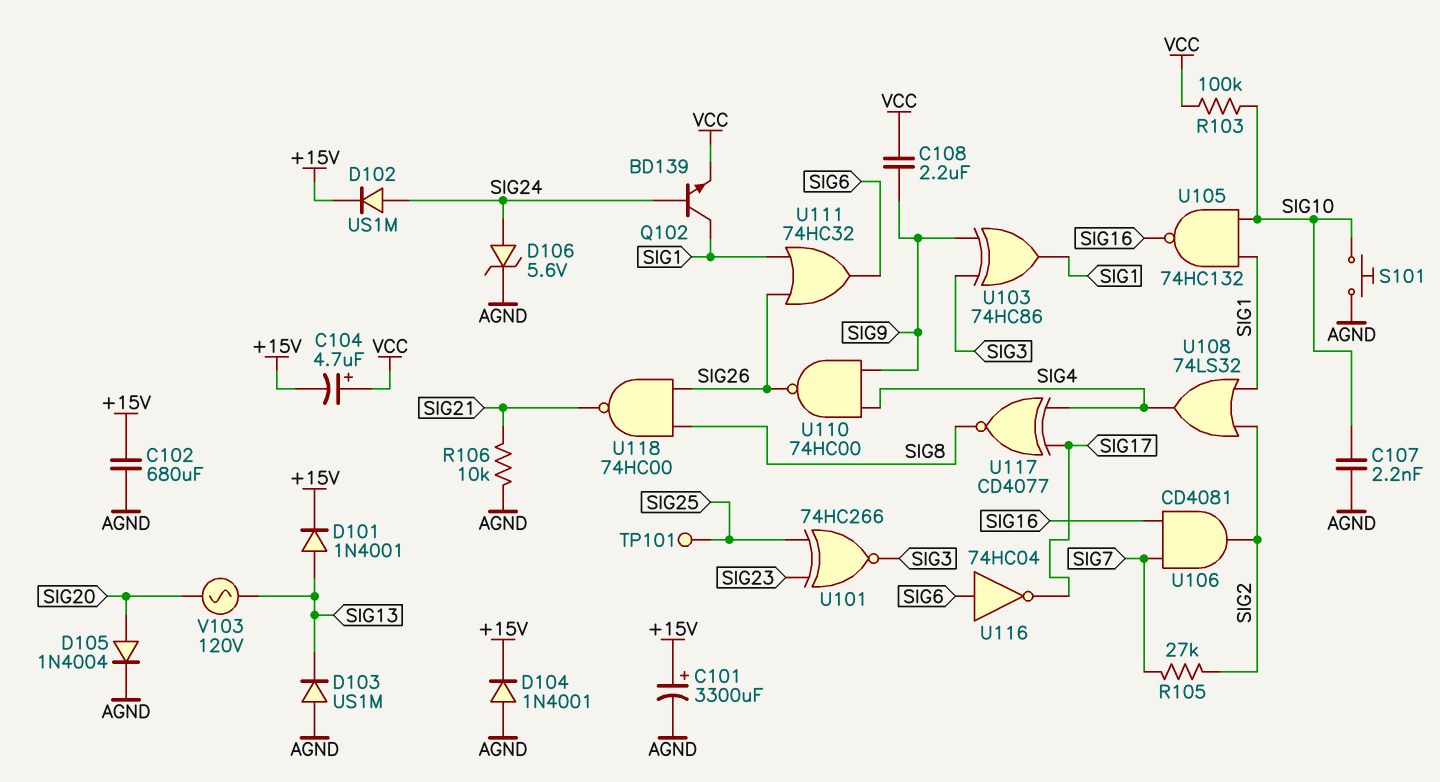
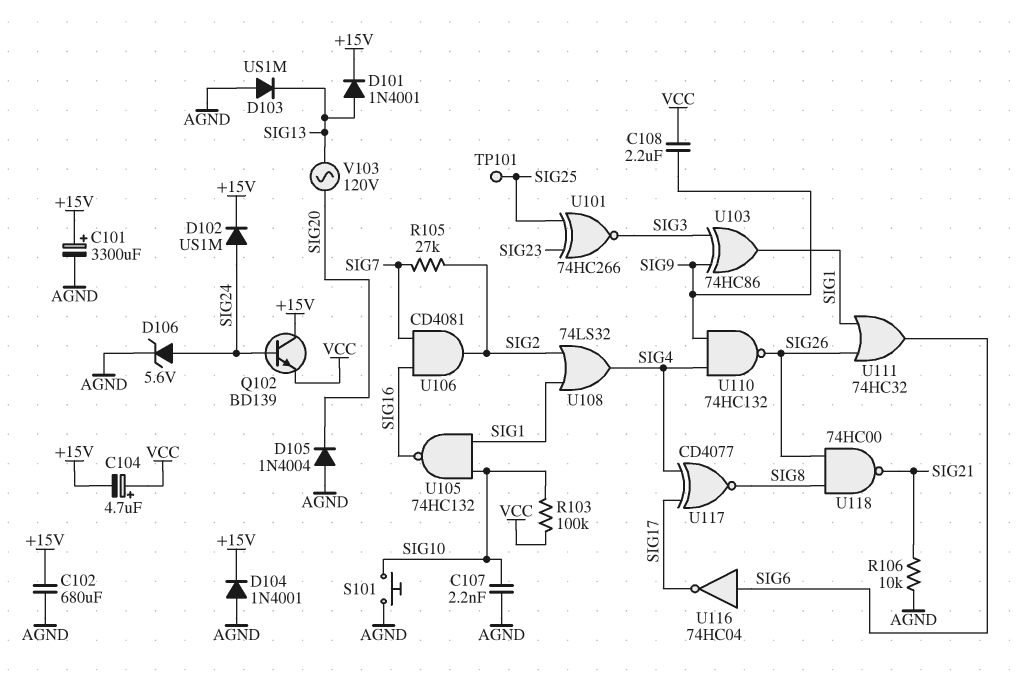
D105: diode 1N4004 (A SIG20, K AGND) -> diode 1N4004 (A AGND, K SIG20)
Q102: NPN BD139 (B SIG24, C SIG1, E VCC) -> NPN BD139 (B SIG24, C +15V, E VCC)
U110: NAND 74HC00 (in SIG4, in SIG9, out SIG26) -> NAND 74HC132 (in SIG4, in SIG9, out SIG26)

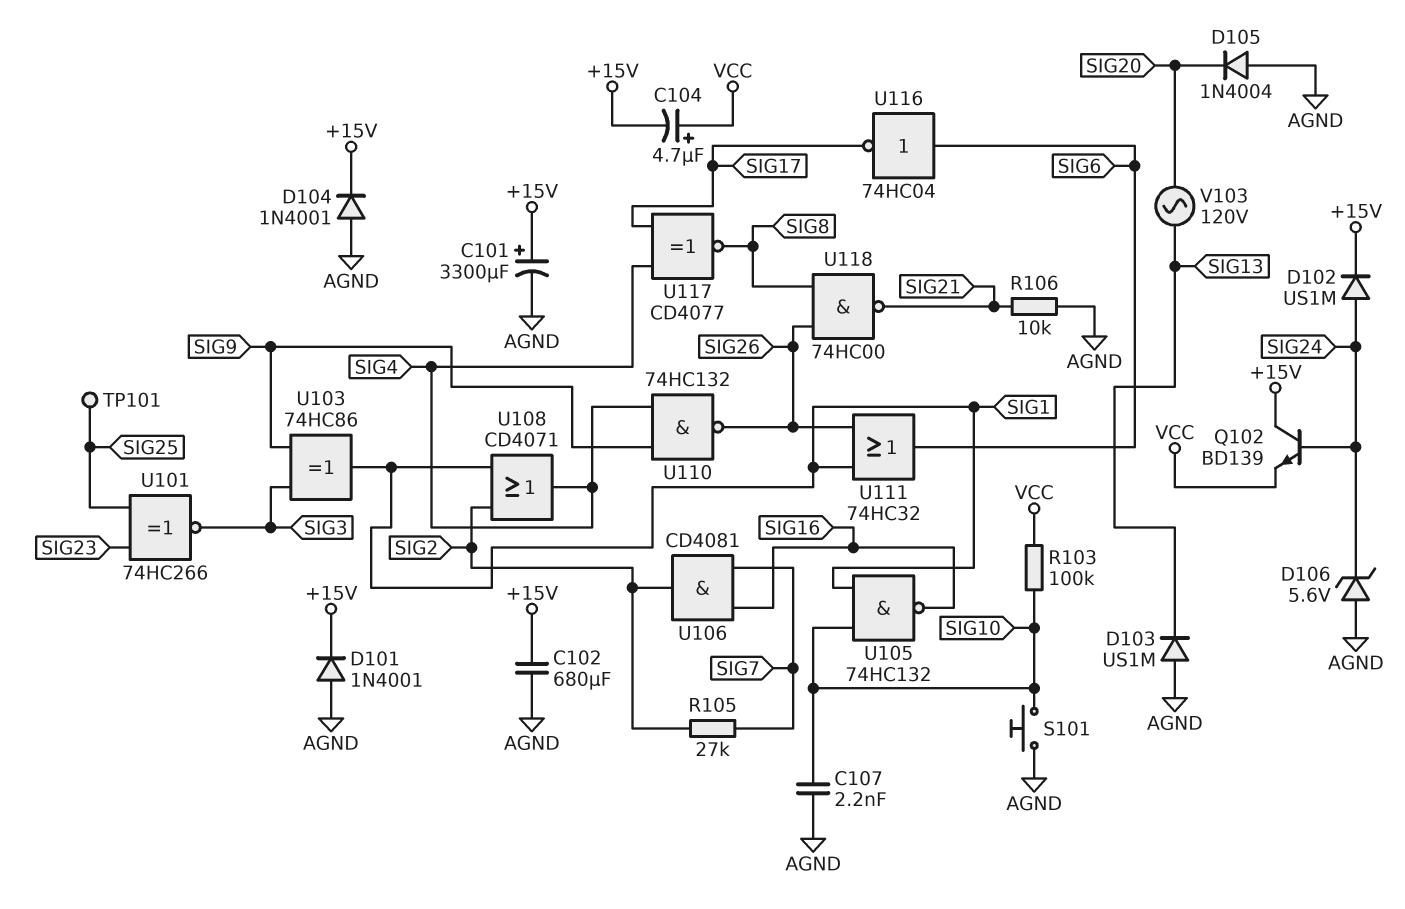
C108: 2.2uF (SIG9, VCC) -> none
D101: diode 1N4001 (A SIG13, K +15V) -> diode 1N4001 (A AGND, K +15V)
D106: zener 5.6V (A SIG24, K AGND) -> zener 5.6V (A AGND, K SIG24)
U108: OR 74LS32 (in SIG1, in SIG2, out SIG4) -> OR CD4071 (in SIG1, in SIG2, out SIG4)

